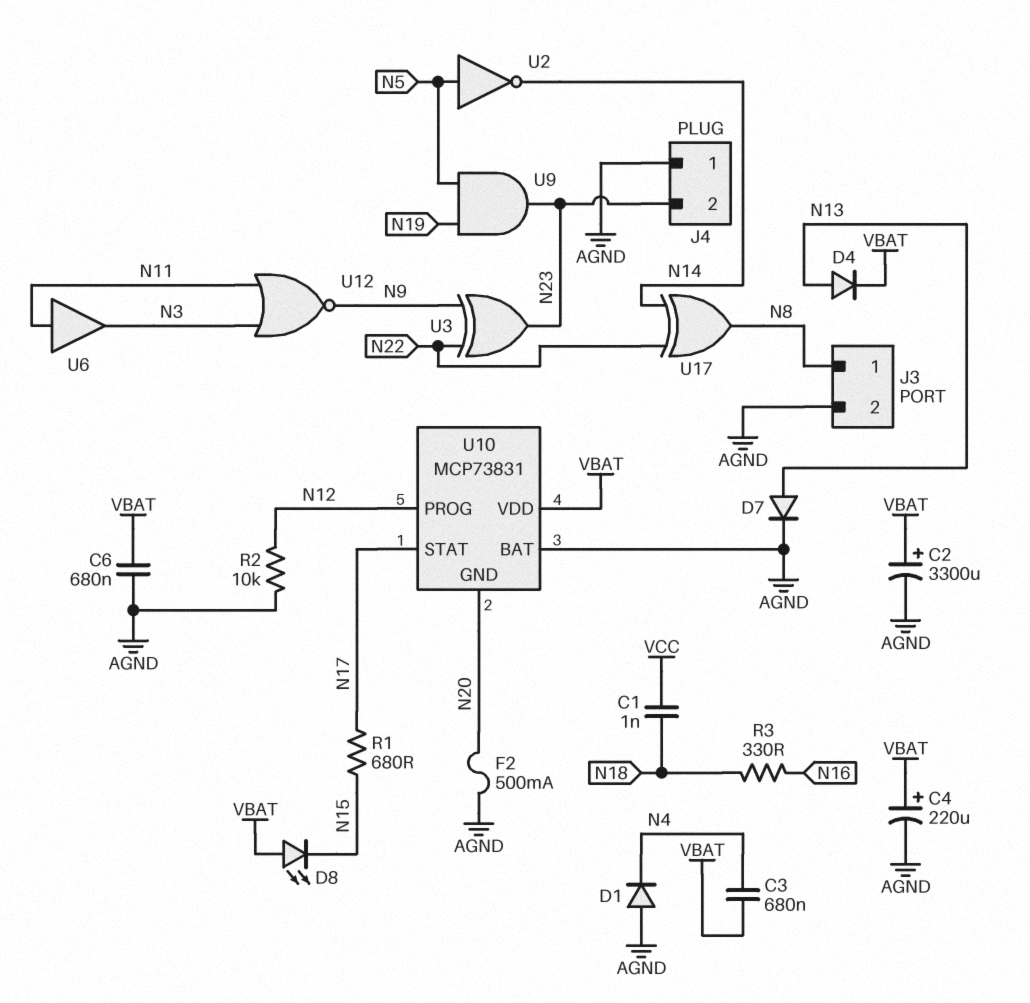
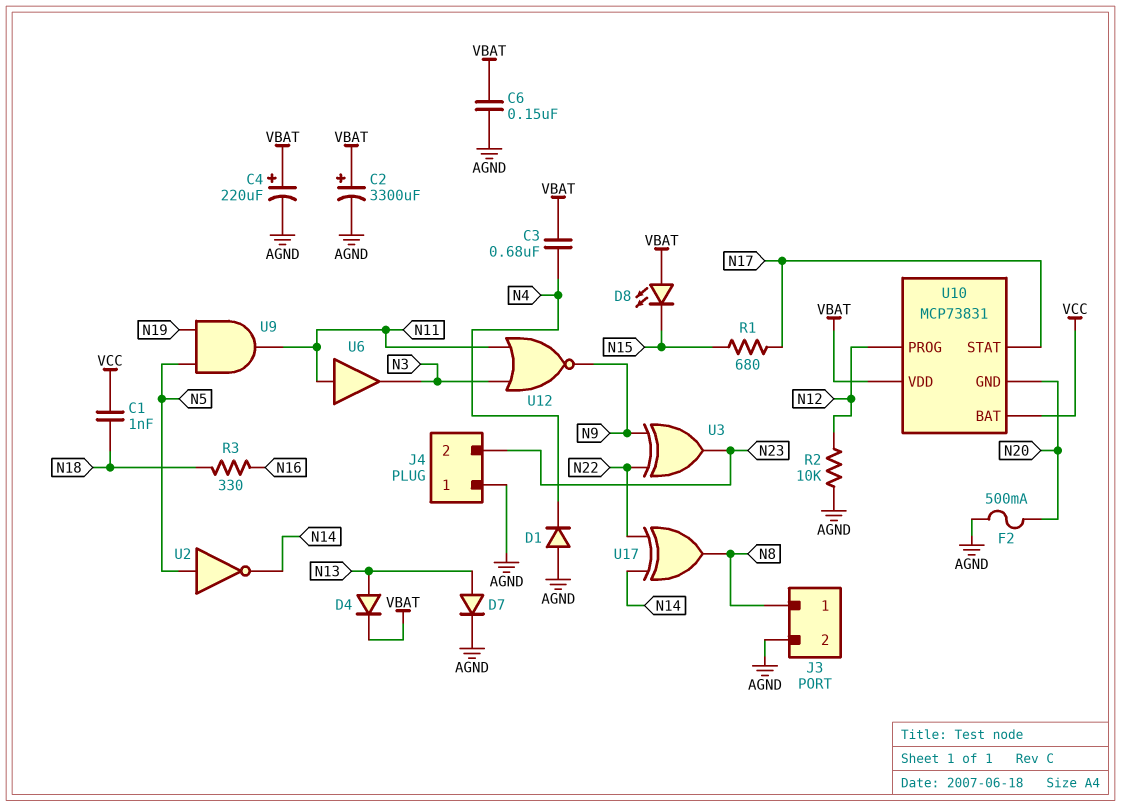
C6: 680nF (AGND, VBAT) -> 150nF (AGND, VBAT)
U9: AND (in N5, in N19, out N23) -> AND (in N5, in N19, out N11)
U10 pin BAT: AGND -> VCC

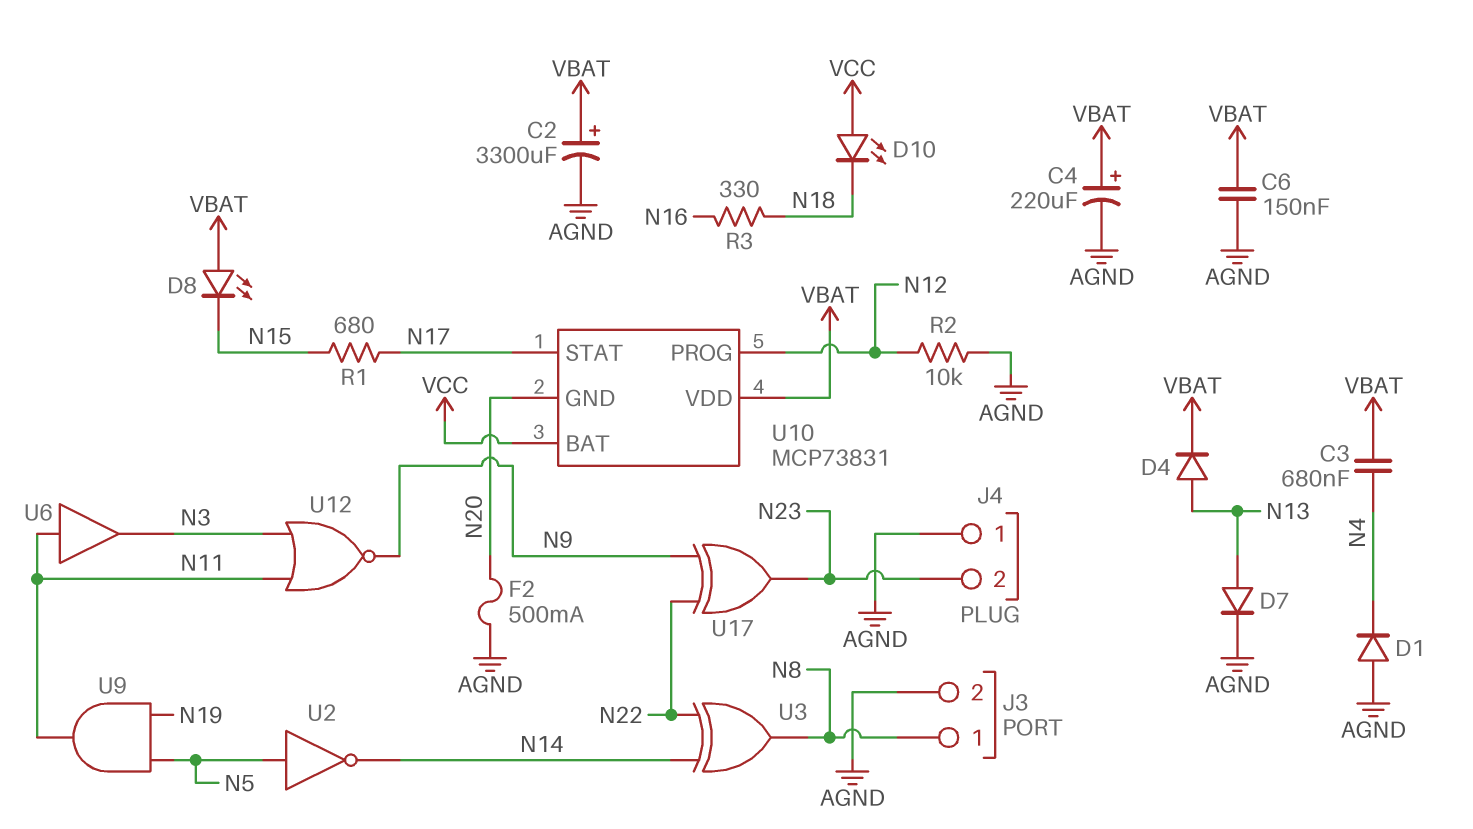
C1: 1nF (N18, VCC) -> none
D10: none -> LED (A VCC, K N18)
U3: XOR (in N9, in N22, out N23) -> XOR (in N14, in N22, out N8)
U17: XOR (in N14, in N22, out N8) -> XOR (in N9, in N22, out N23)

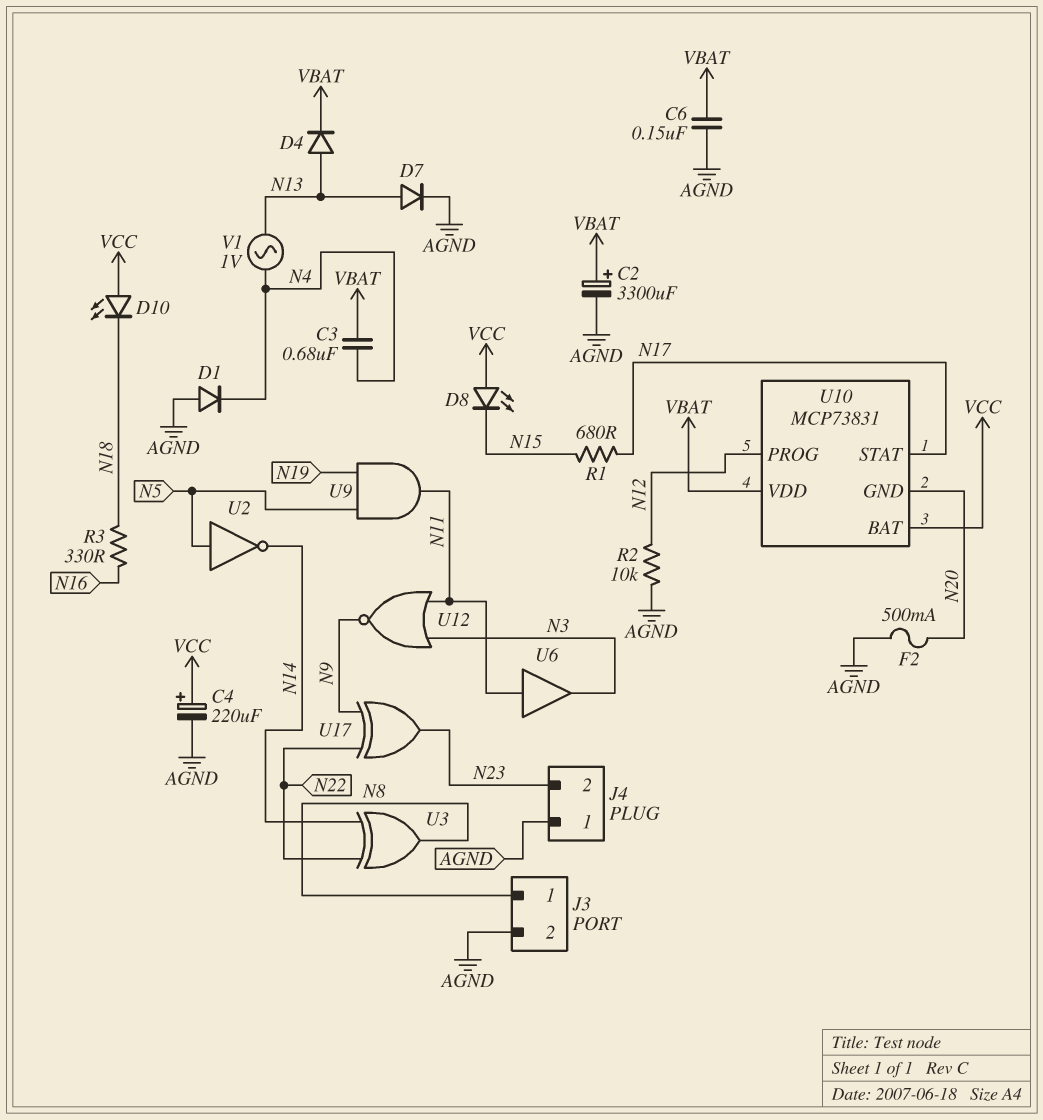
C4: 220uF (plus VBAT, minus AGND) -> 220uF (plus VCC, minus AGND)
D8: LED (A VBAT, K N15) -> LED (A VCC, K N15)
V1: none -> AC 1V (N4, N13)

